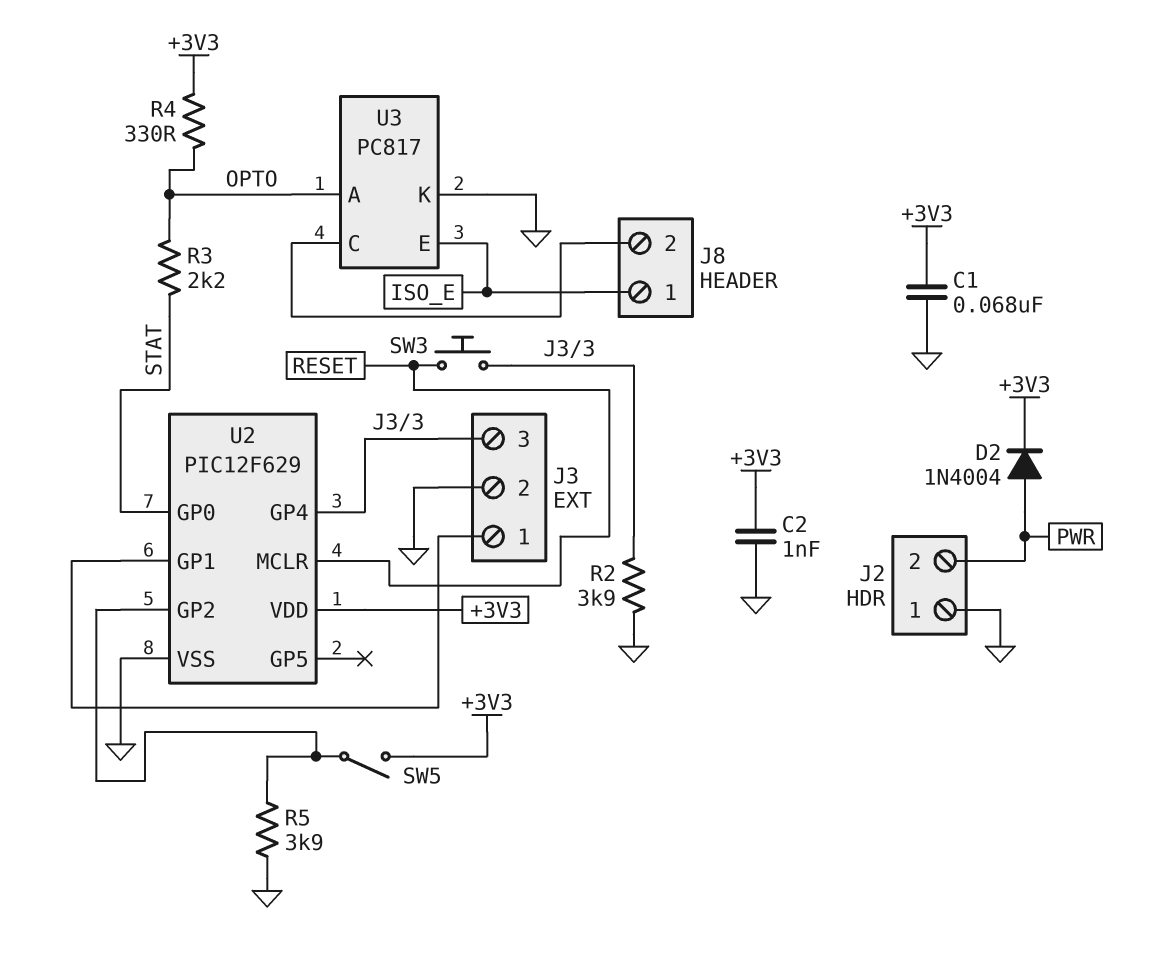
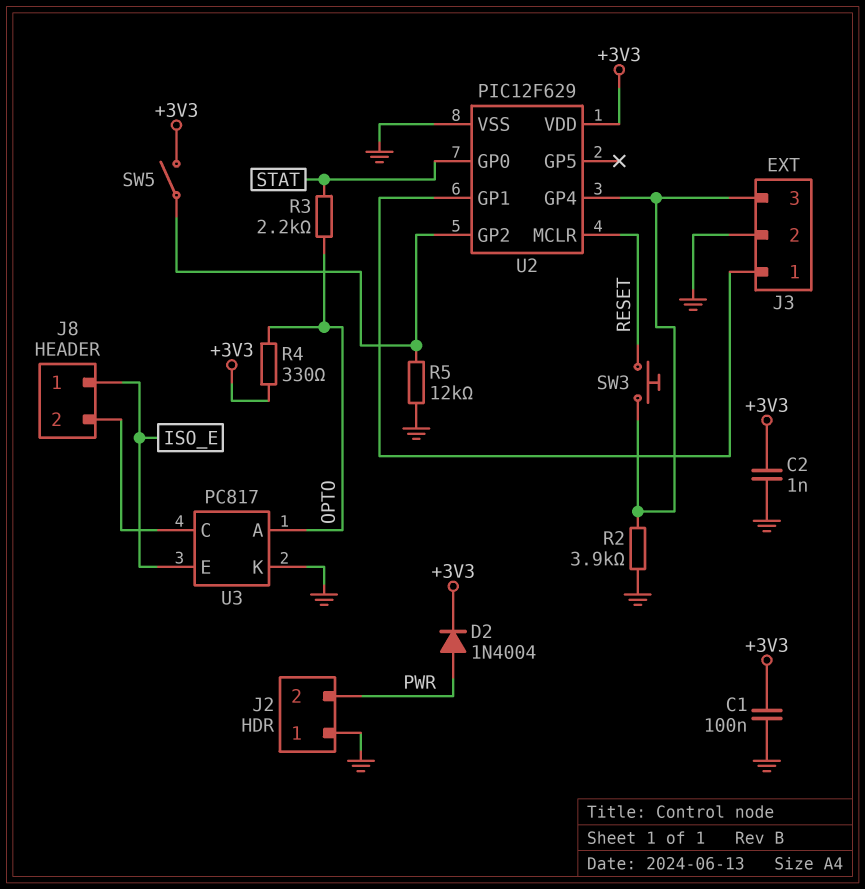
C1: 68nF (+3V3, GND) -> 100nF (+3V3, GND)
R5: 3.9k (GND, U2/GP2) -> 12k (GND, U2/GP2)

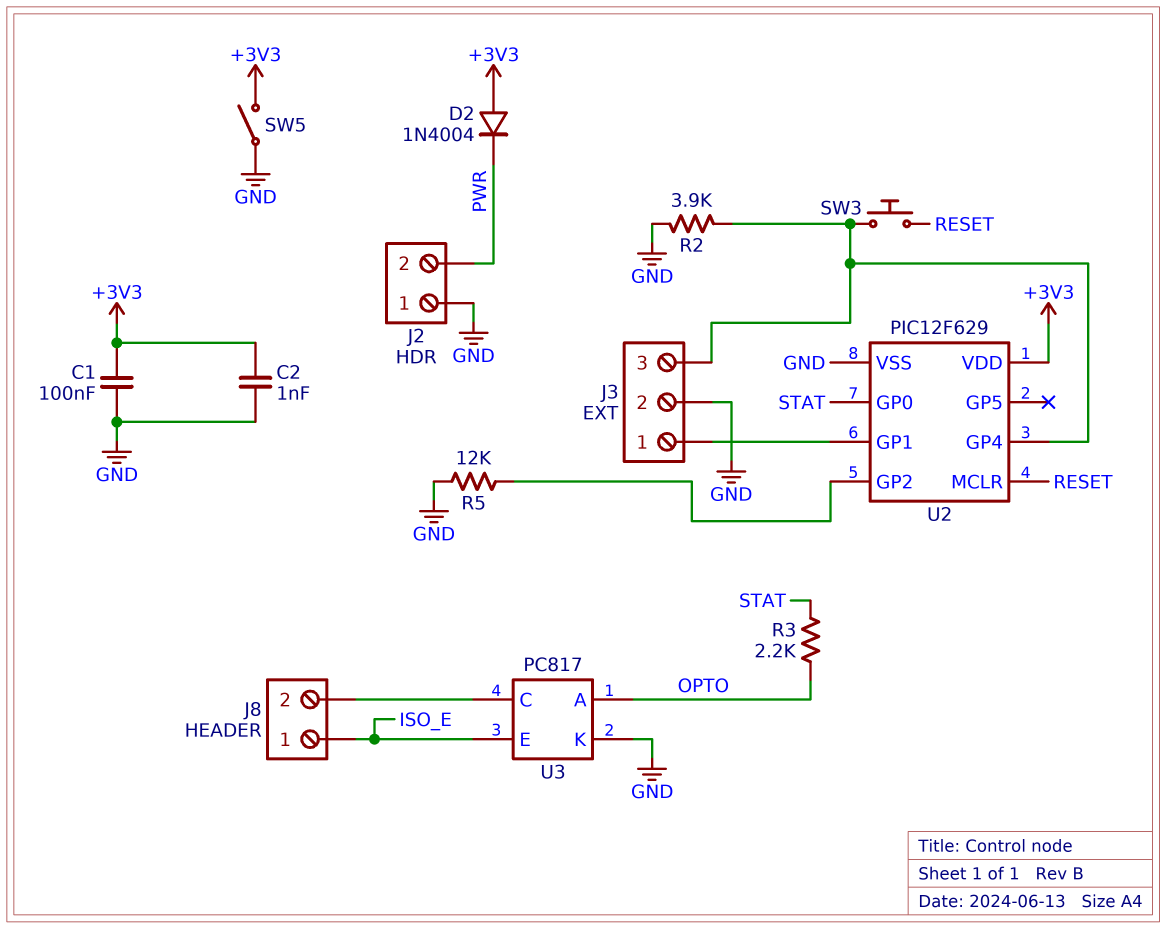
D2: diode 1N4004 (A PWR, K +3V3) -> diode 1N4004 (A +3V3, K PWR)
R4: 330 (+3V3, OPTO) -> none
SW5: switch (+3V3, U2/GP2) -> switch (+3V3, GND)

